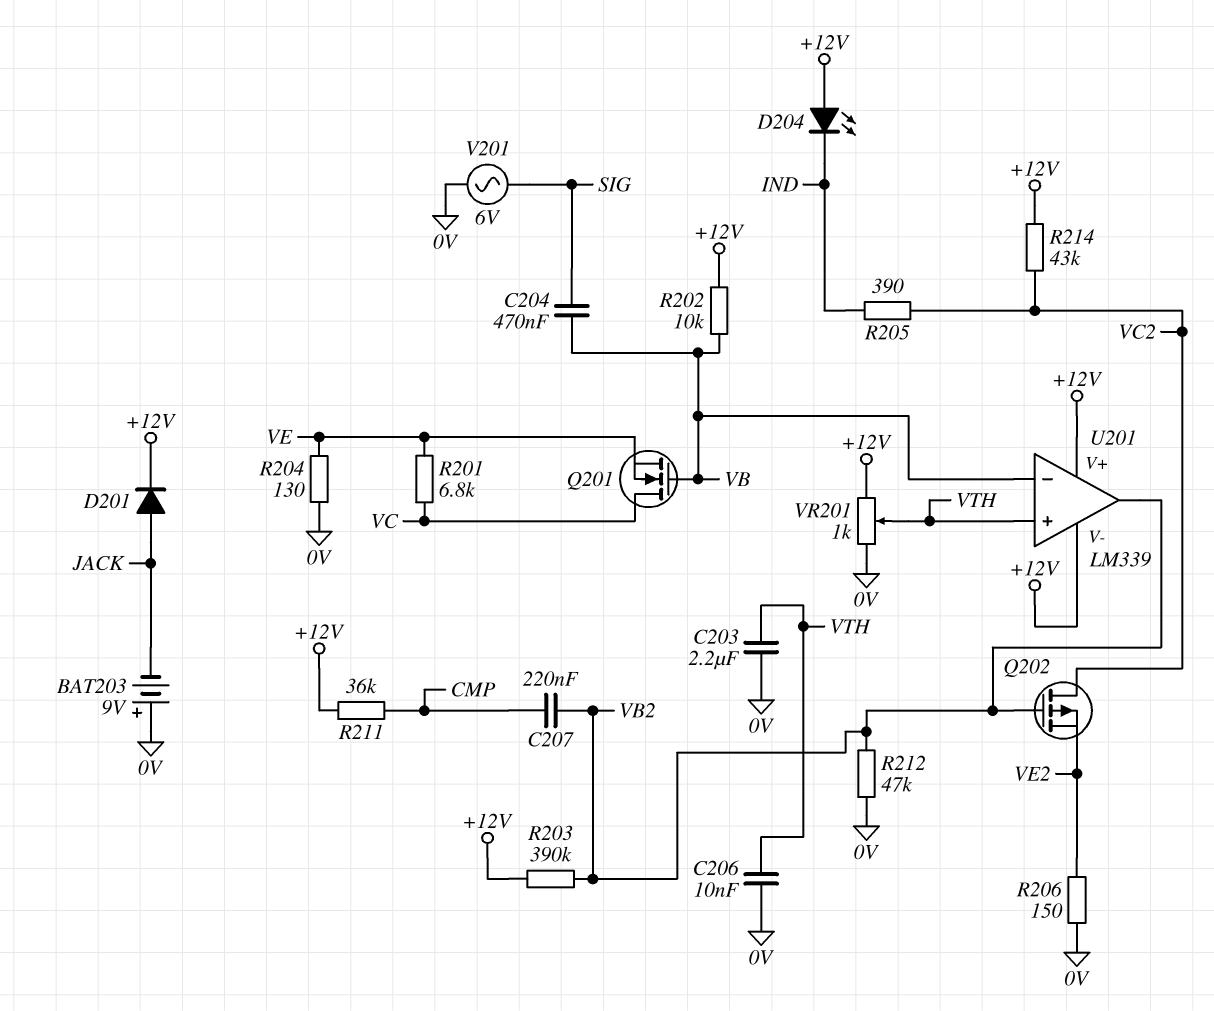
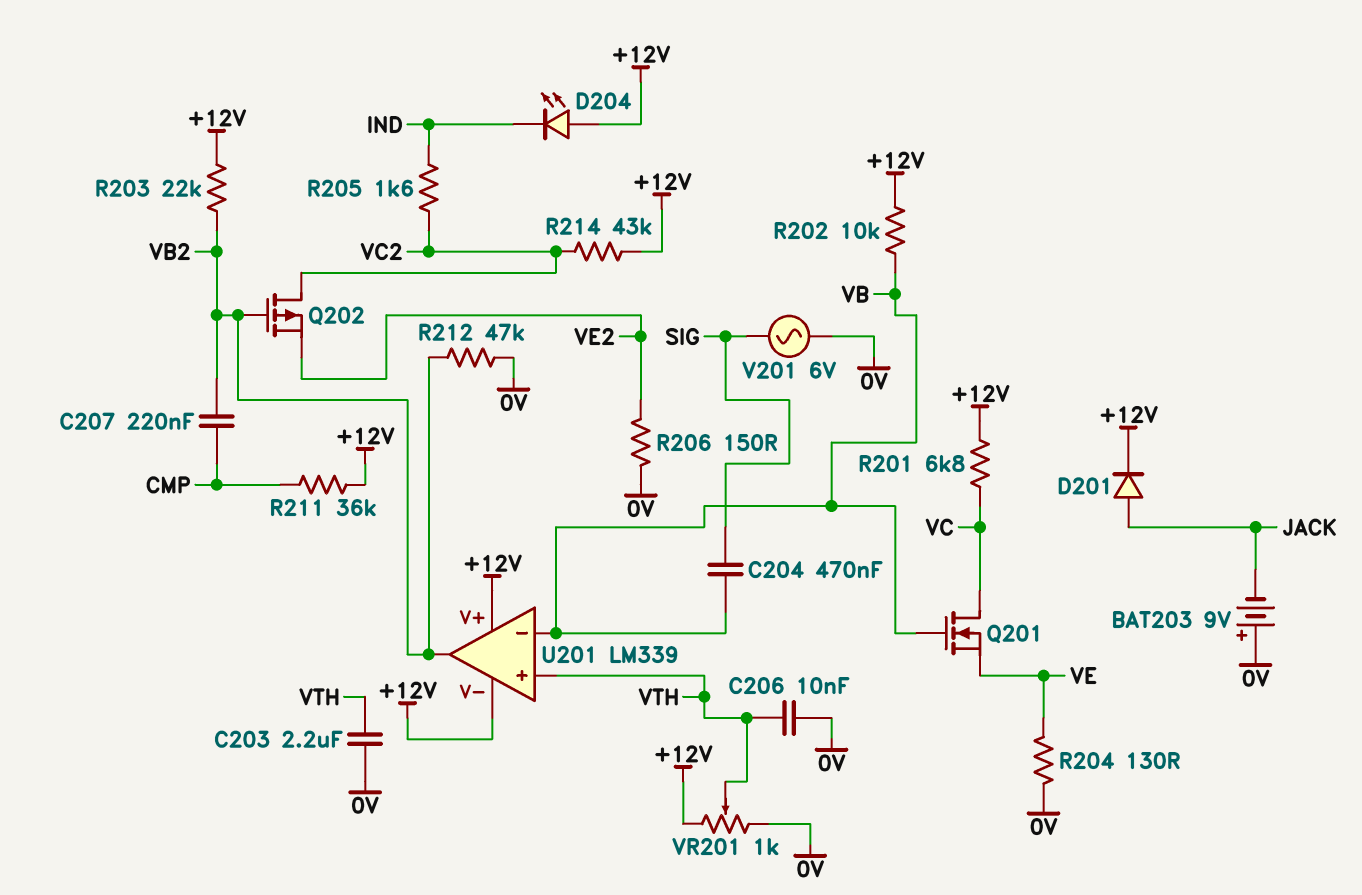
R201: 6.8k (VC, VE) -> 6.8k (+12V, VC)
R203: 390k (+12V, VB2) -> 22k (+12V, VB2)
R205: 390 (IND, VC2) -> 1.6k (IND, VC2)

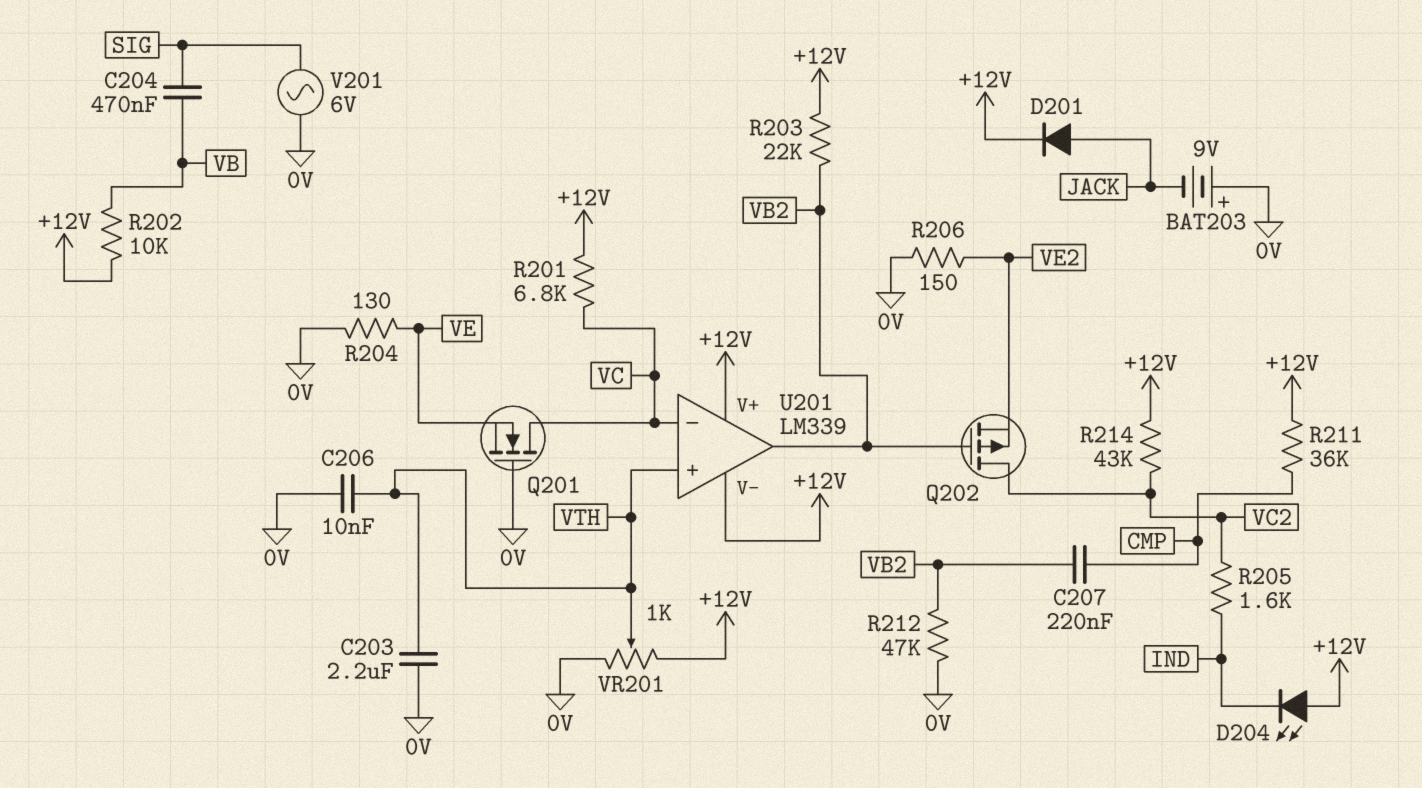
Q201: NMOS (G VB, D VC, S VE) -> NMOS (G 0V, D VC, S VE)
U201 pin in-: VB -> VC

